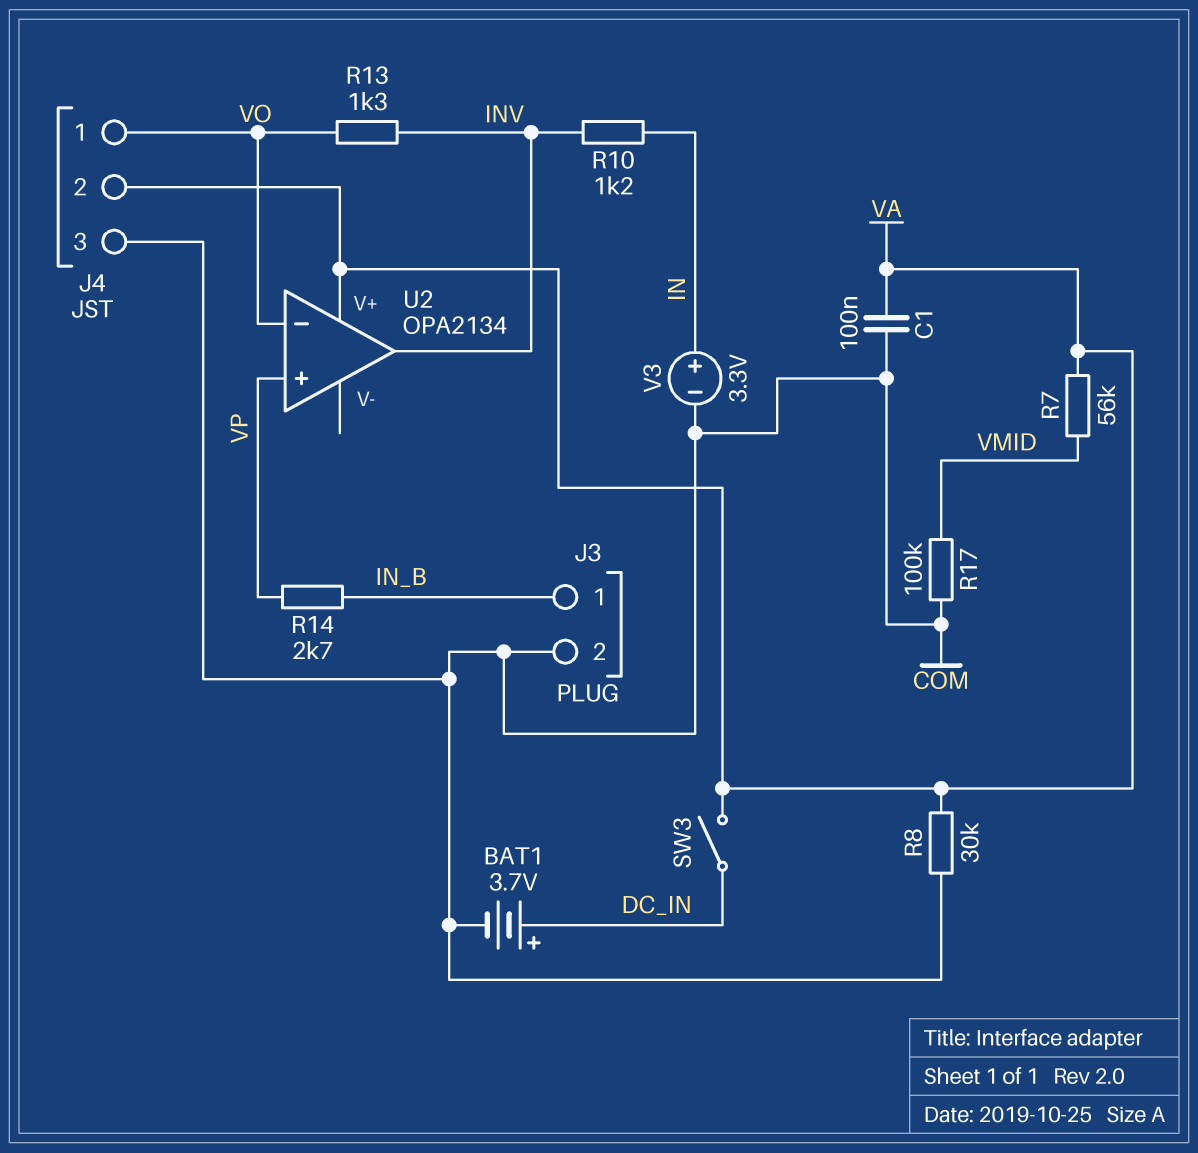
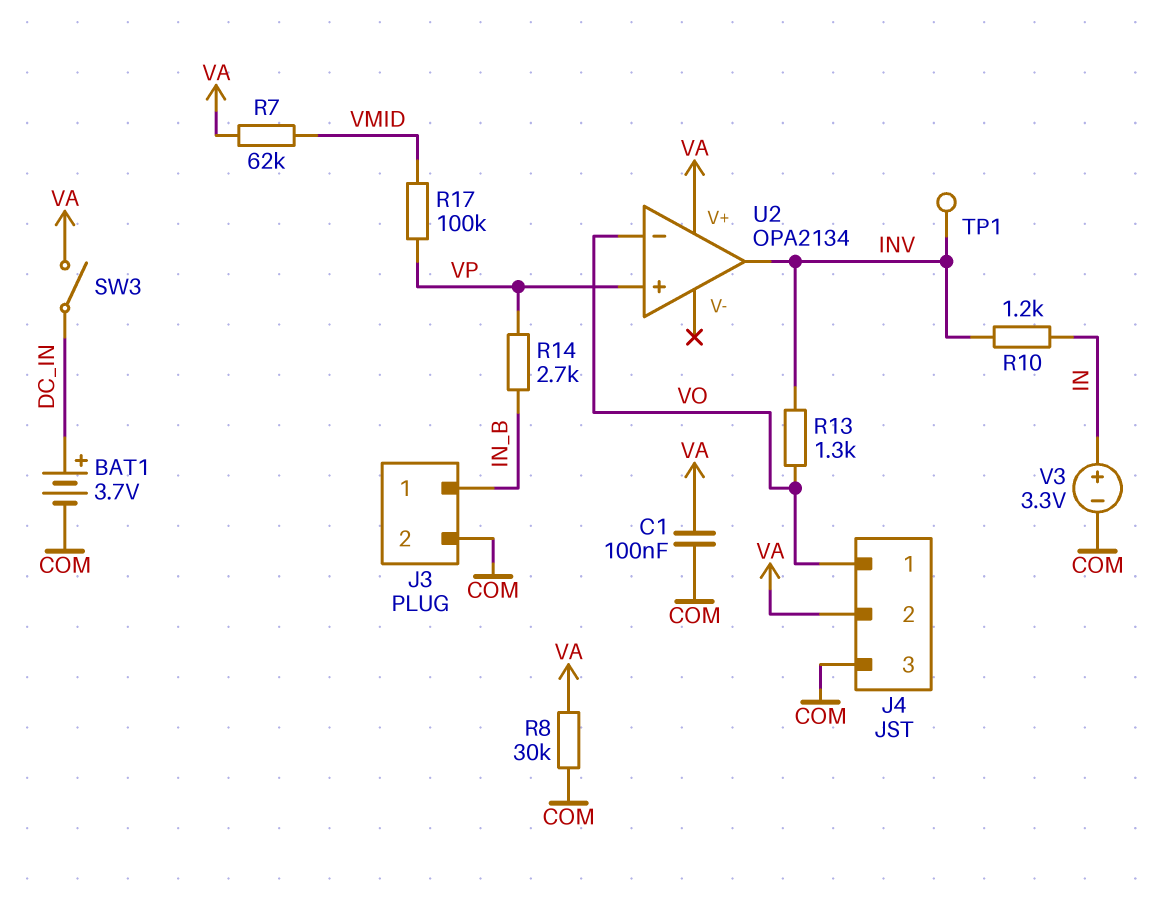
R7: 56k (VA, VMID) -> 62k (VA, VMID)
R17: 100k (COM, VMID) -> 100k (VMID, VP)
TP1: none -> test point (INV)

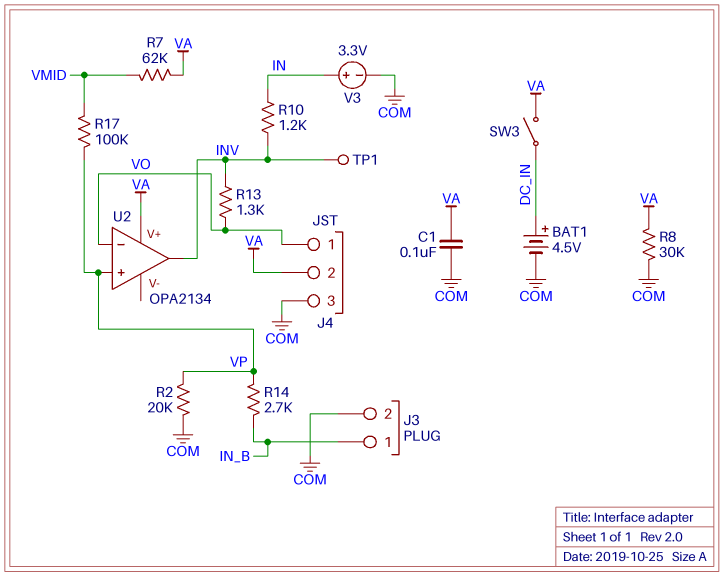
BAT1: 3.7V (plus DC_IN, minus COM) -> 4.5V (plus DC_IN, minus COM)
R2: none -> 20k (COM, VP)

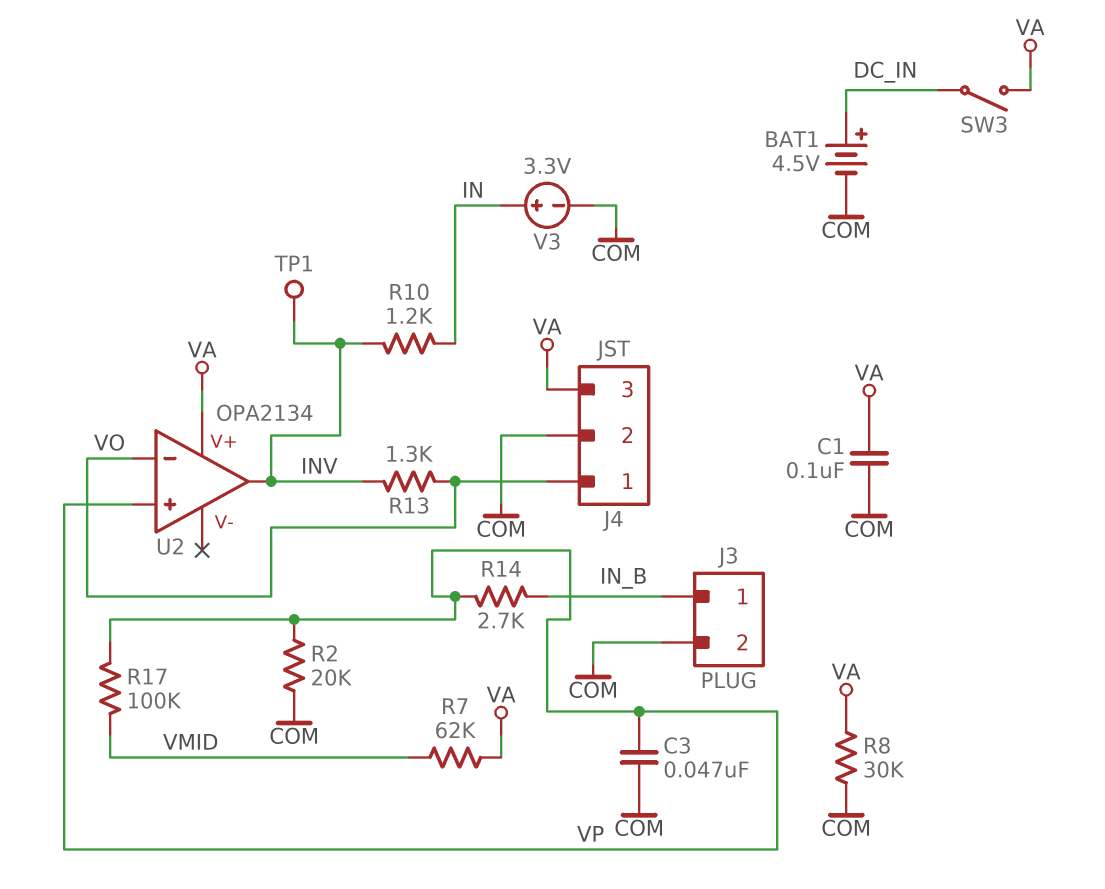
C3: none -> 47nF (COM, VP)
J4 pin 2: VA -> COM
J4 pin 3: COM -> VA

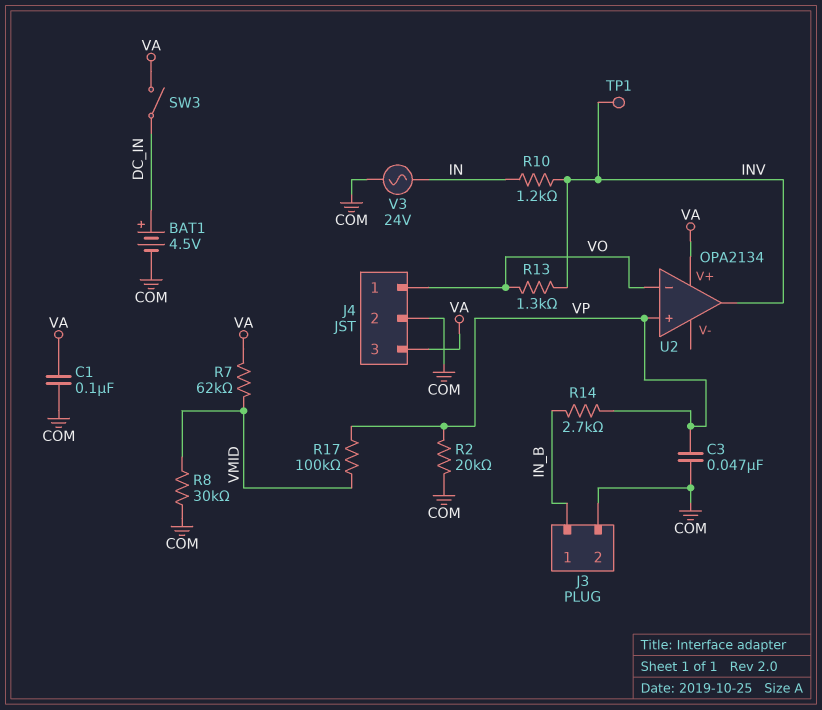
R8: 30k (COM, VA) -> 30k (COM, VMID)
V3: 3.3V (plus IN, minus COM) -> AC 24V (COM, IN)

